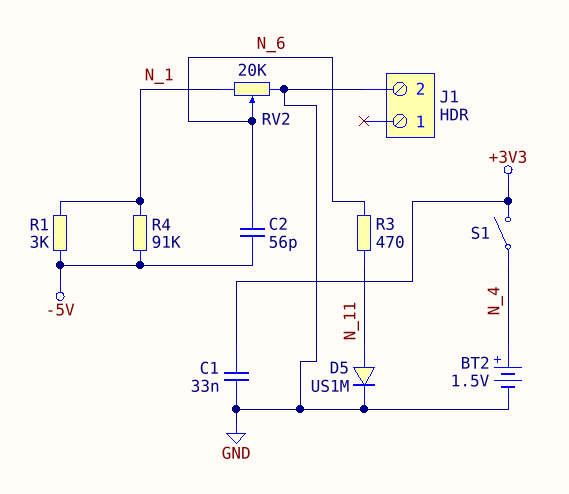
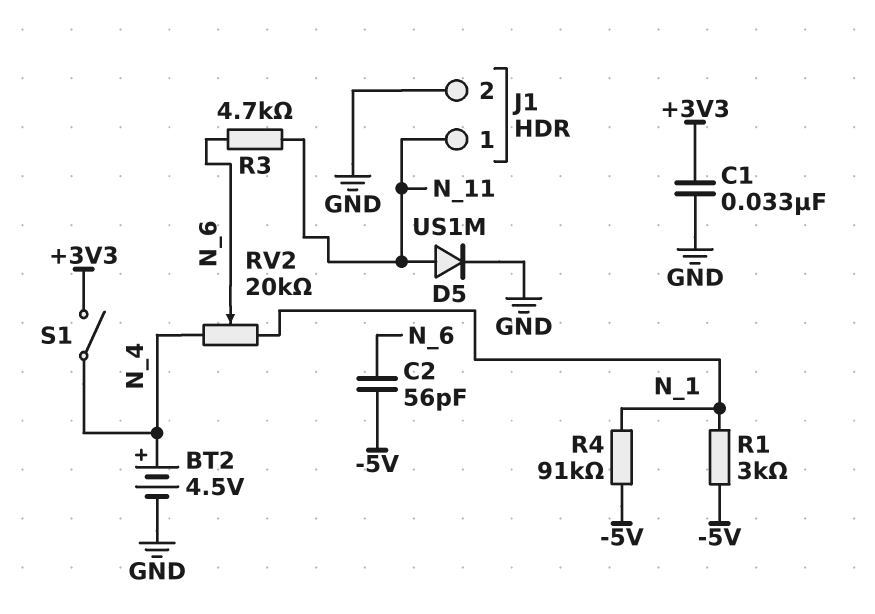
BT2: 1.5V (plus N_4, minus GND) -> 4.5V (plus N_4, minus GND)
J1 pin 1: none -> N_11
R3: 470 (N_6, N_11) -> 4.7k (N_6, N_11)
RV2: 20k (GND, N_1, wiper N_6) -> 20k (N_1, N_4, wiper N_6)

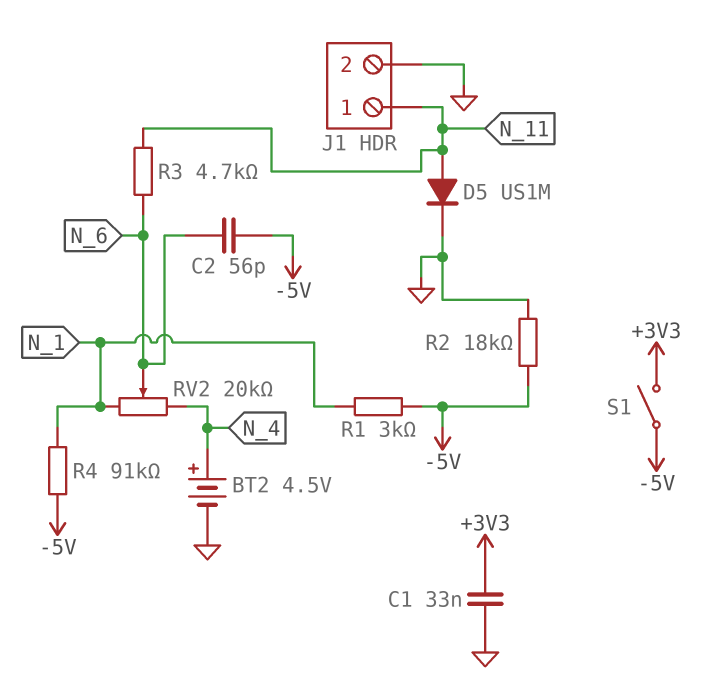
R2: none -> 18k (-5V, GND)
S1: switch (+3V3, N_4) -> switch (+3V3, -5V)

